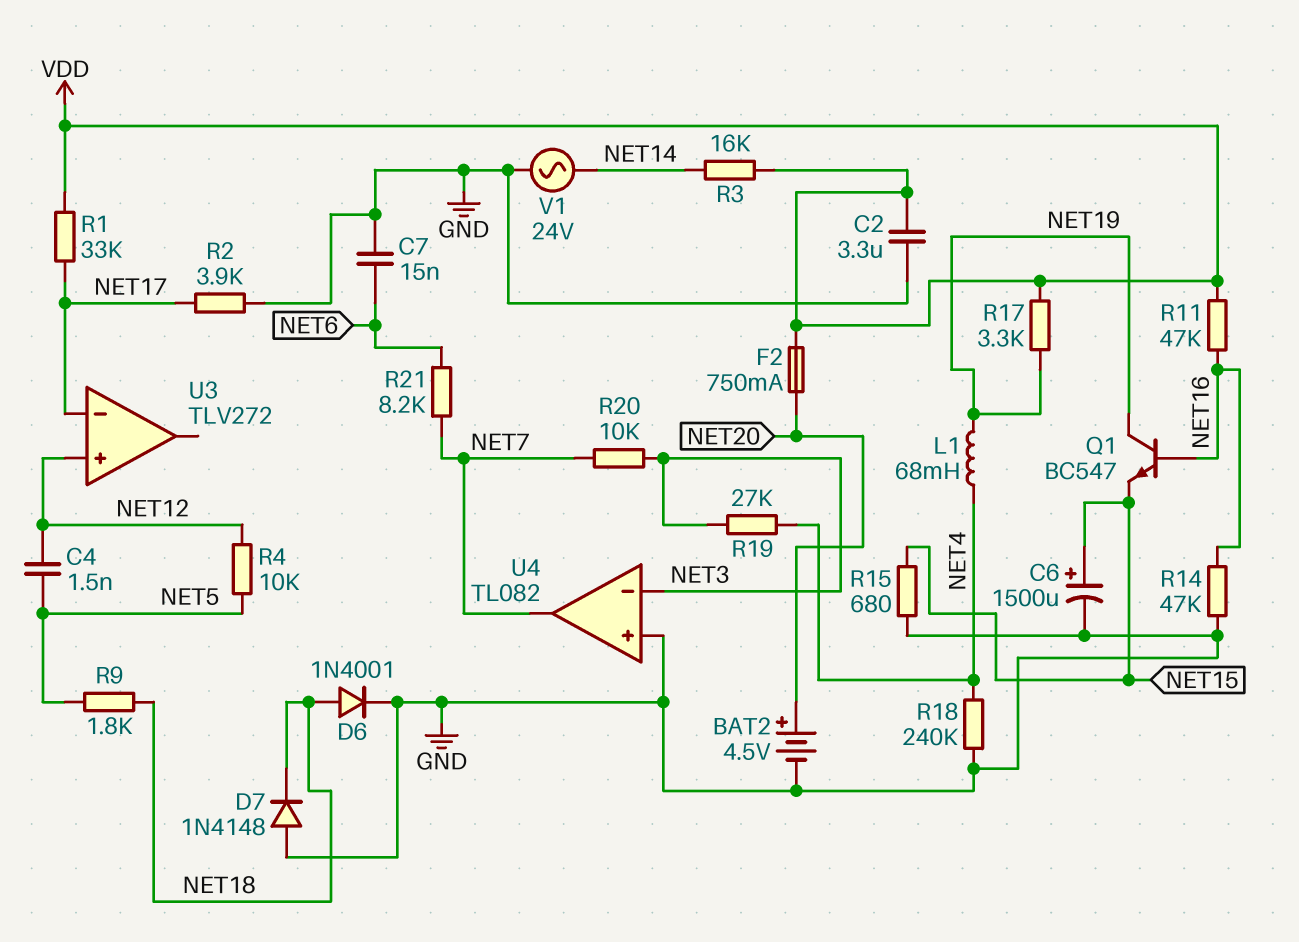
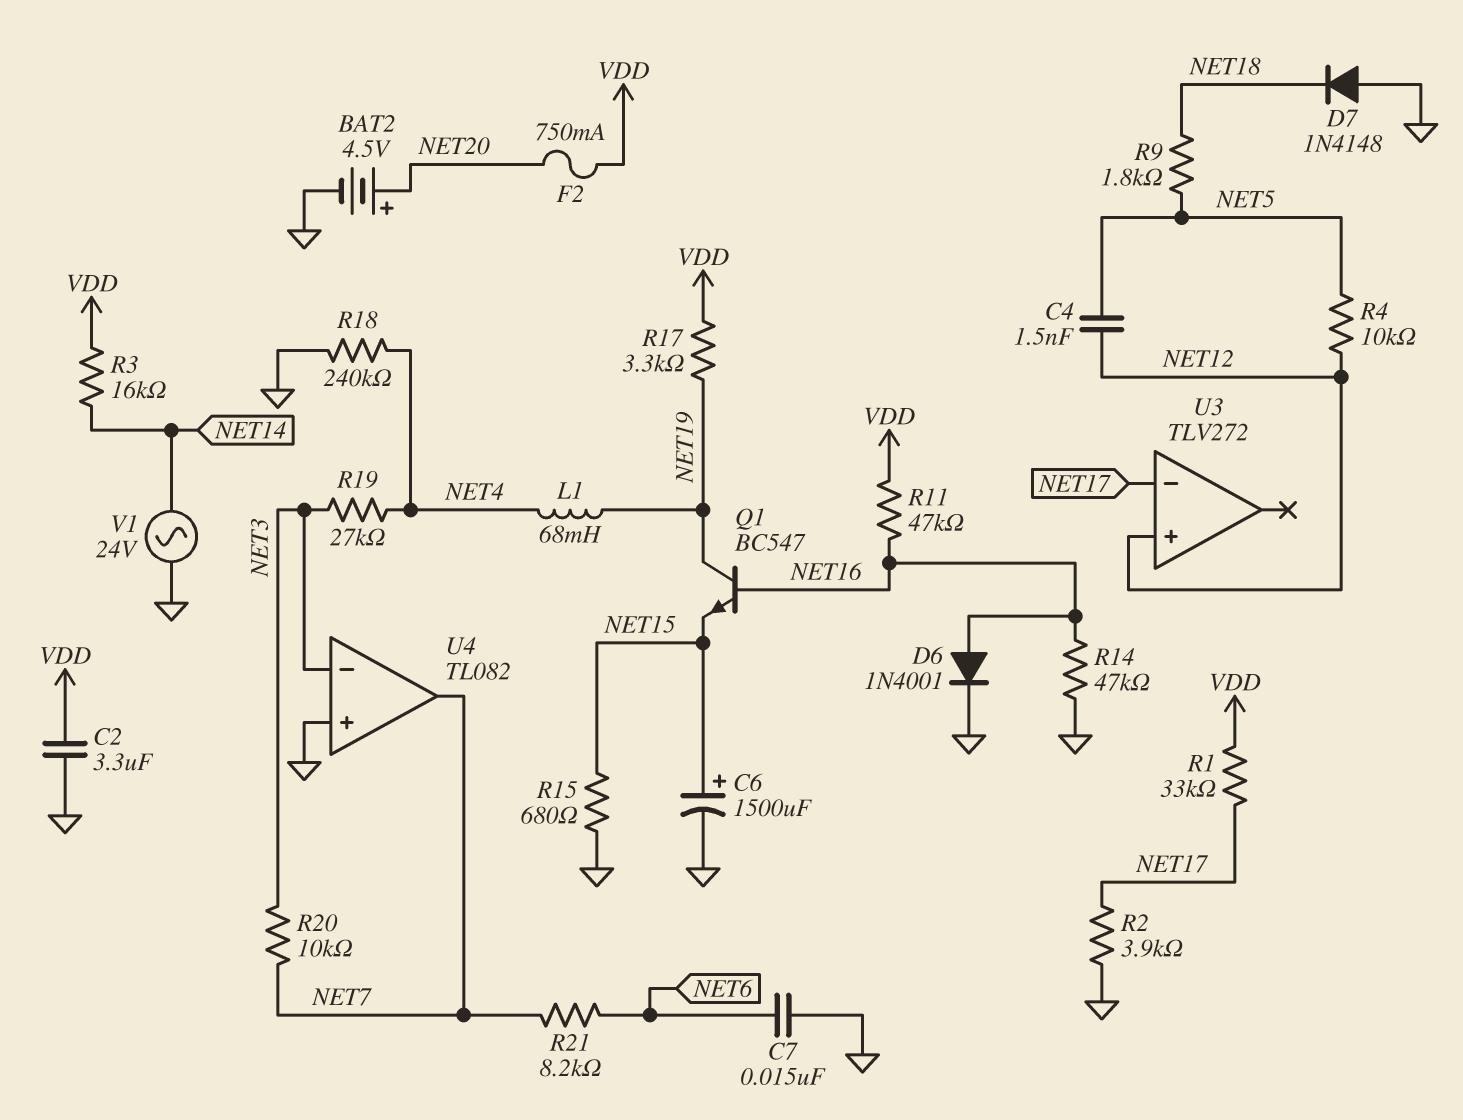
D6: diode 1N4001 (A NET18, K GND) -> diode 1N4001 (A NET16, K GND)

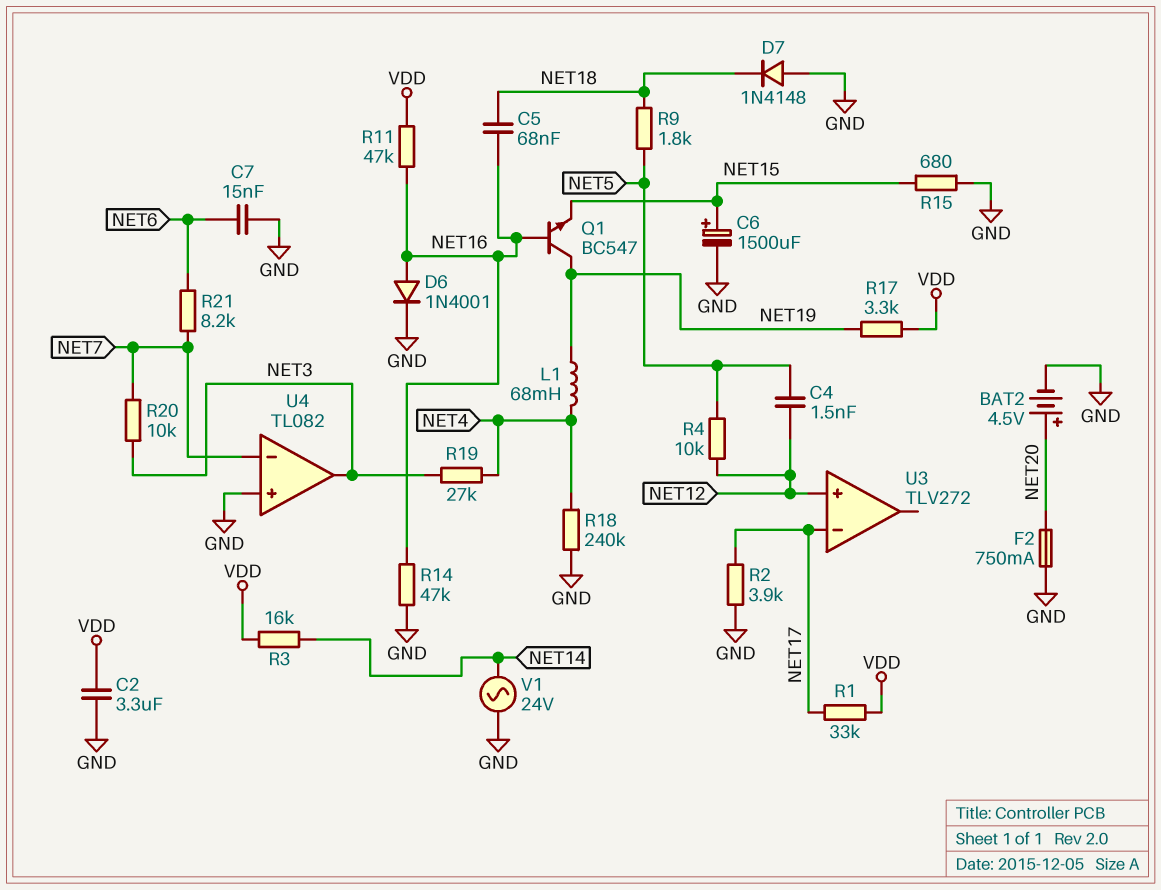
C5: none -> 68nF (NET16, NET18)
F2: 750mA (NET20, VDD) -> 750mA (GND, NET20)
U4 pin in-: NET3 -> NET7
U4 pin out: NET7 -> NET3

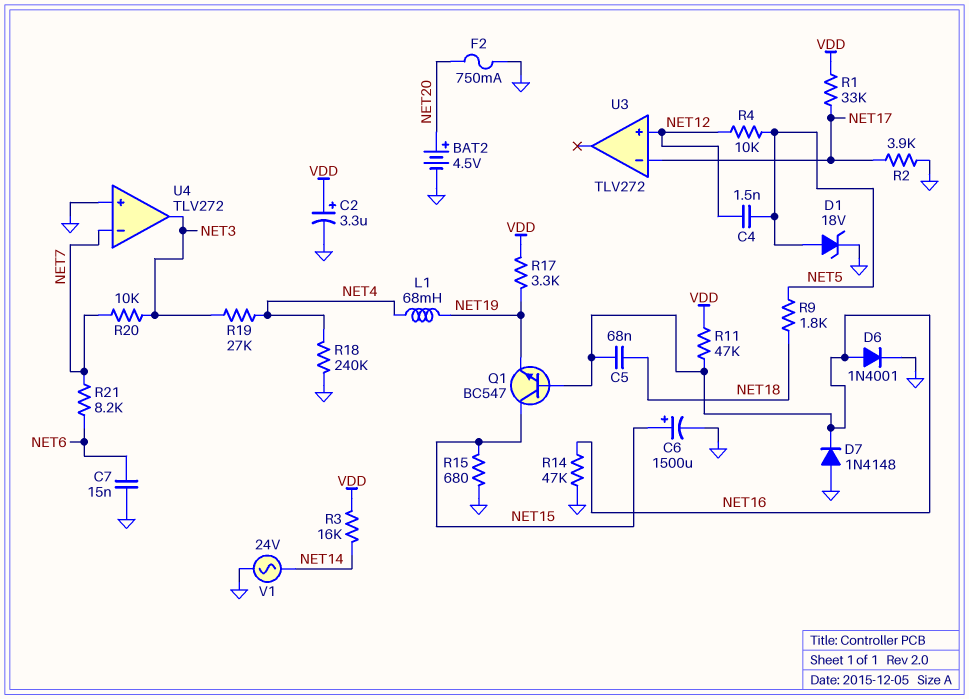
C2: 3.3uF (GND, VDD) -> 3.3uF (plus VDD, minus GND)
D1: none -> zener 18V (A NET5, K GND)
D7: diode 1N4148 (A GND, K NET18) -> diode 1N4148 (A GND, K NET16)
Q1: NPN BC547 (B NET16, C NET19, E NET15) -> NPN BC547 (B NET16, C NET15, E NET19)
U4: TL082 -> TLV272

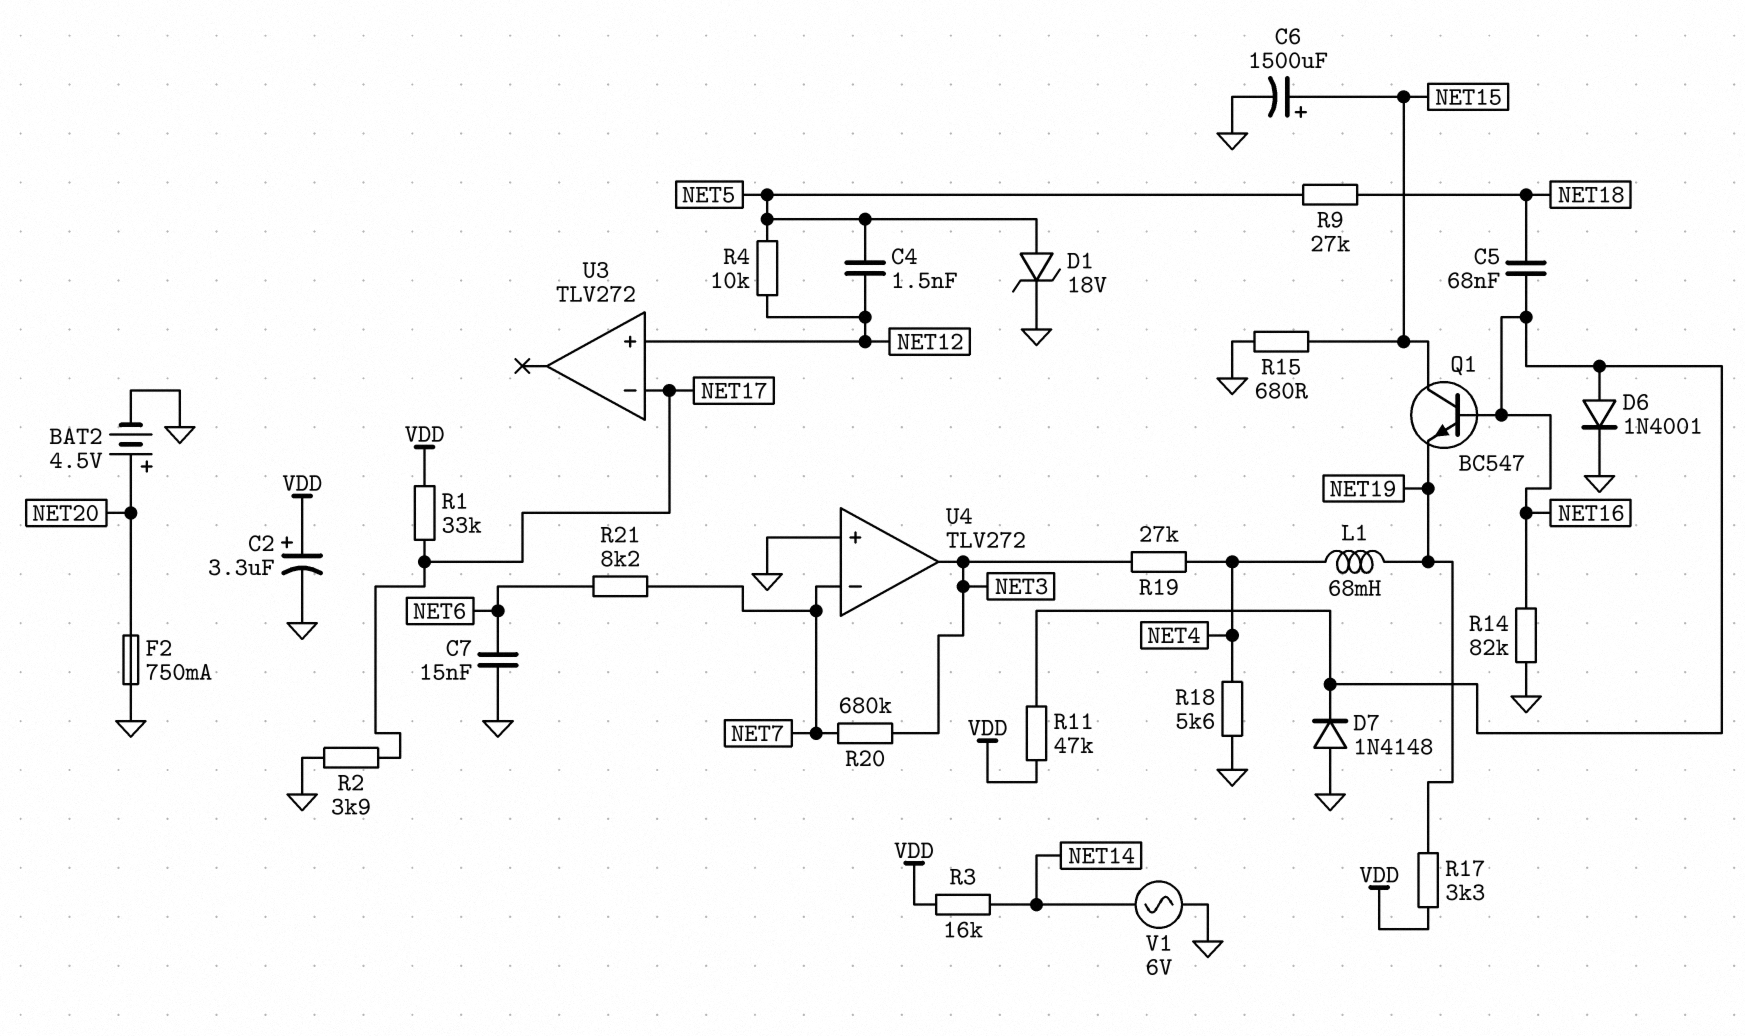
R9: 1.8k (NET5, NET18) -> 27k (NET5, NET18)
R14: 47k (GND, NET16) -> 82k (GND, NET16)
R18: 240k (GND, NET4) -> 5.6k (GND, NET4)
R20: 10k (NET3, NET7) -> 680k (NET3, NET7)
V1: AC 24V (GND, NET14) -> AC 6V (GND, NET14)

